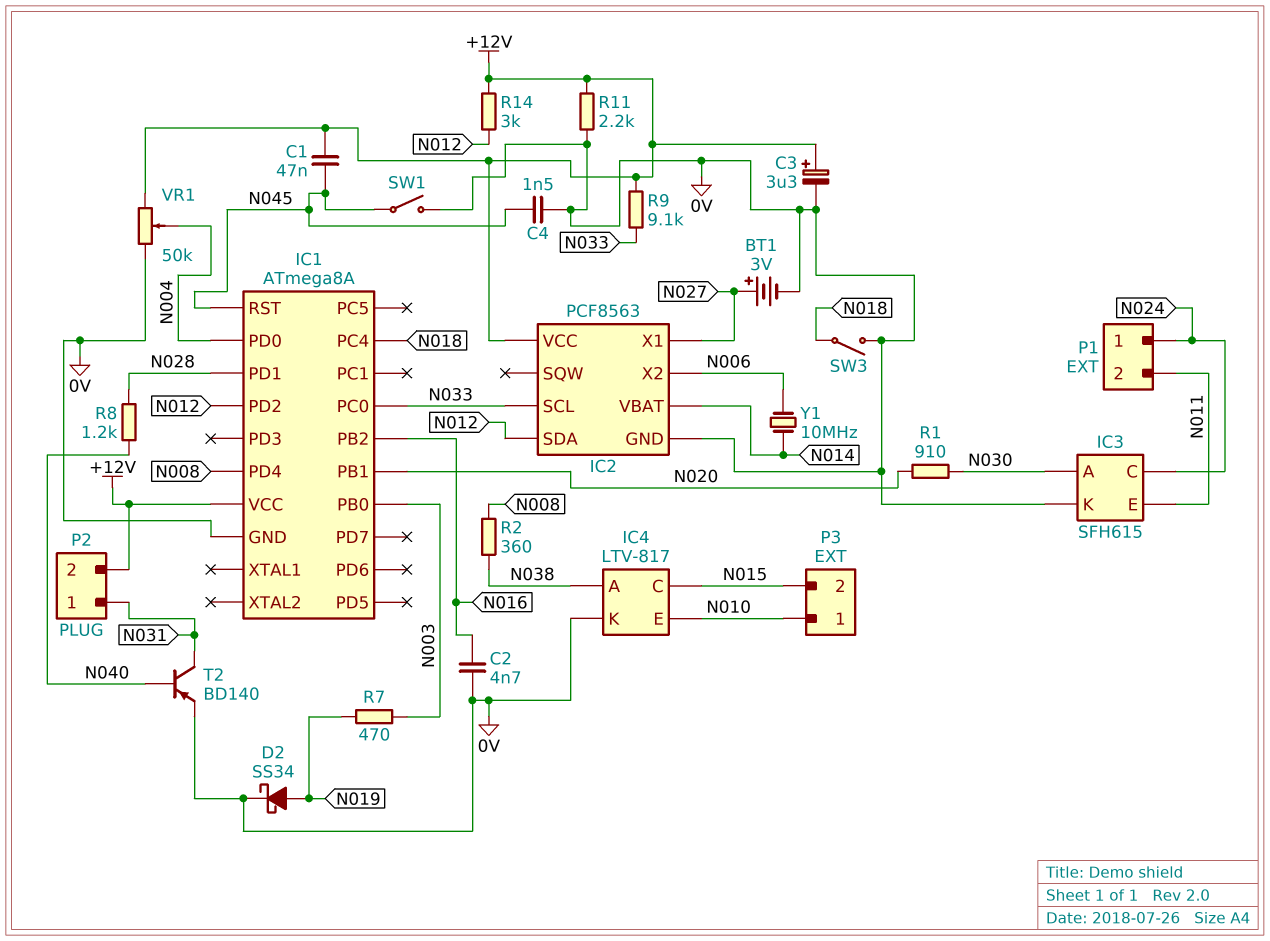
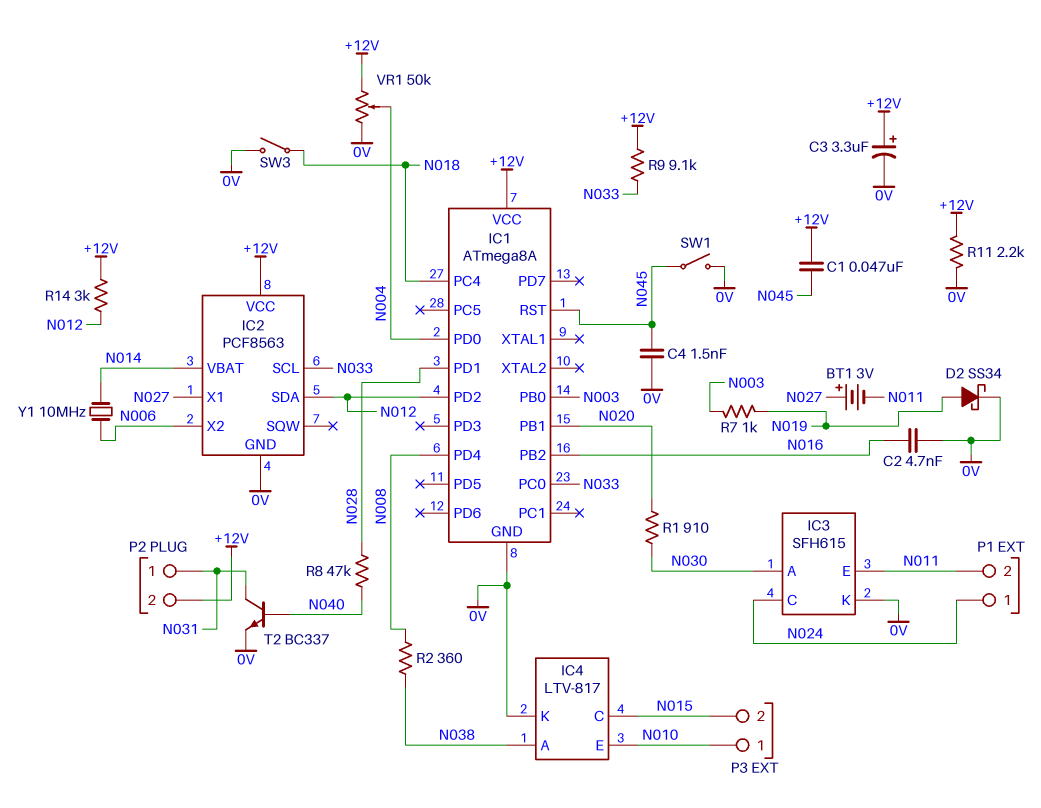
BT1: 3V (plus N027, minus 0V) -> 3V (plus N027, minus N011)
R7: 470 (N003, N019) -> 1k (N003, N019)
R8: 1.2k (N028, N040) -> 47k (N028, N040)
T2: PNP BD140 (B N040, C N031, E 0V) -> NPN BC337 (B N040, C N031, E 0V)

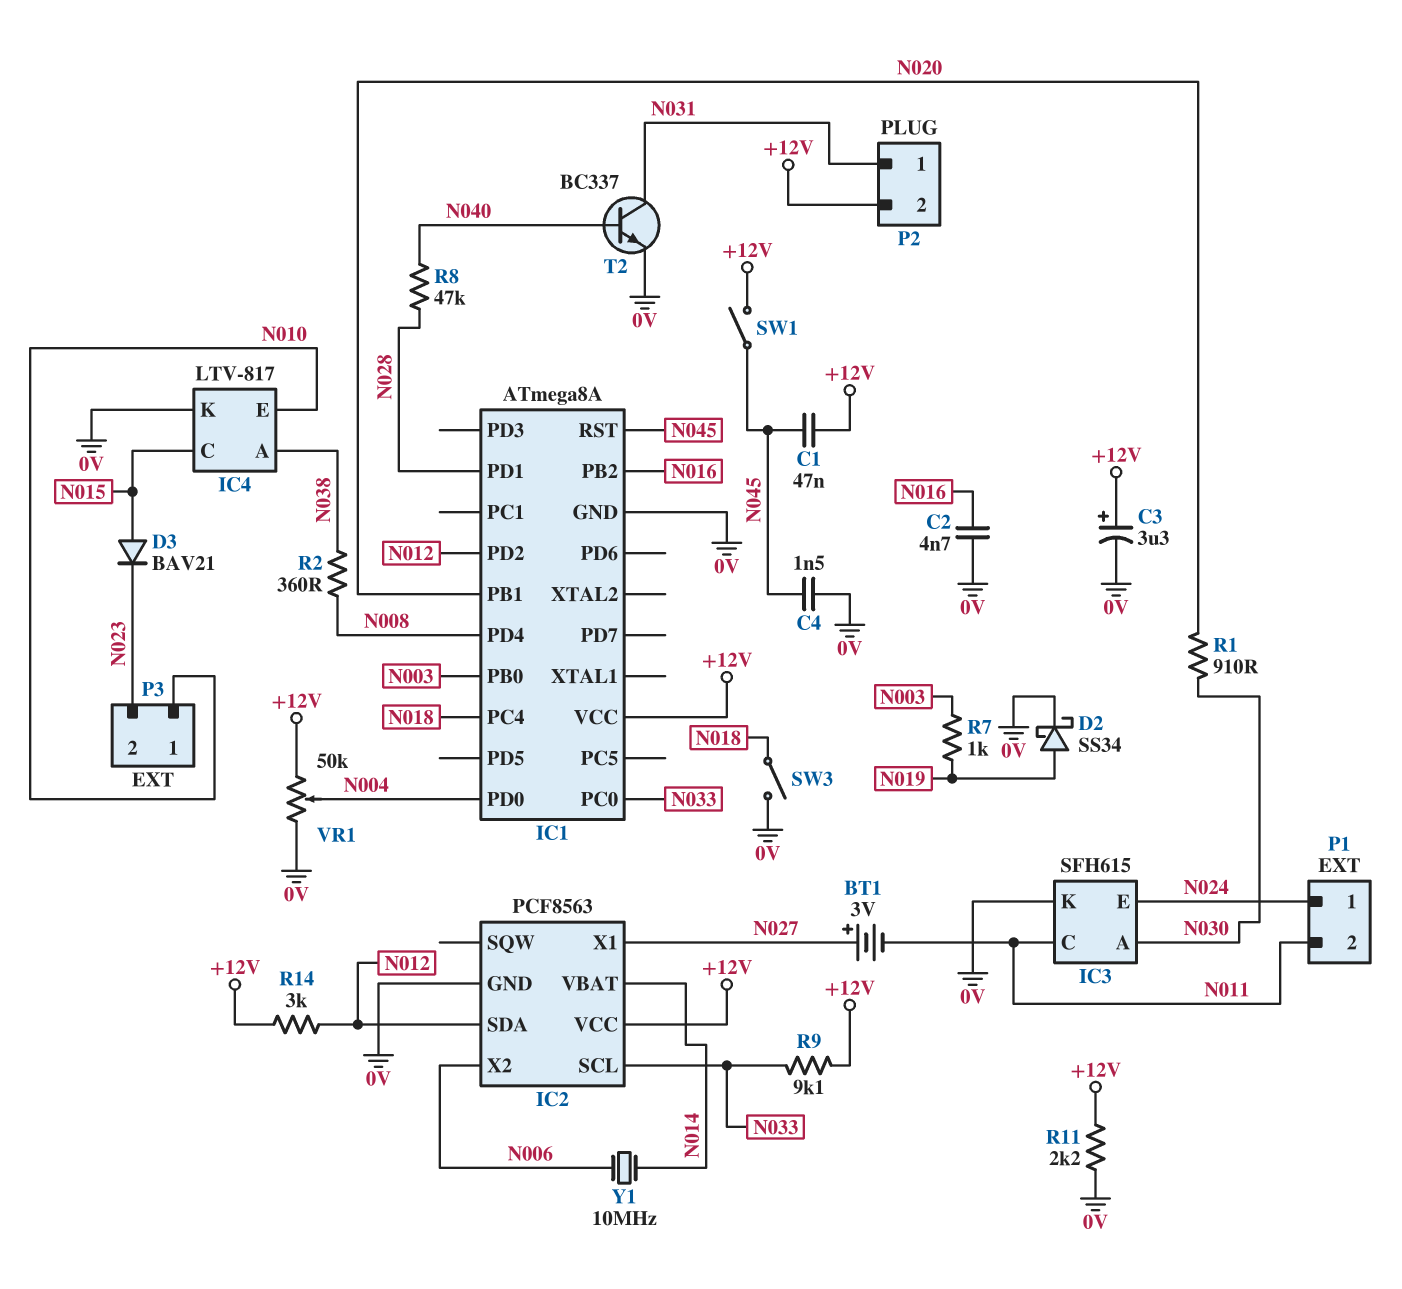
D3: none -> diode BAV21 (A N015, K N023)
IC3 pin C: N024 -> N011
IC3 pin E: N011 -> N024
P3 pin 2: N015 -> N023
SW1: switch (0V, N045) -> switch (+12V, N045)

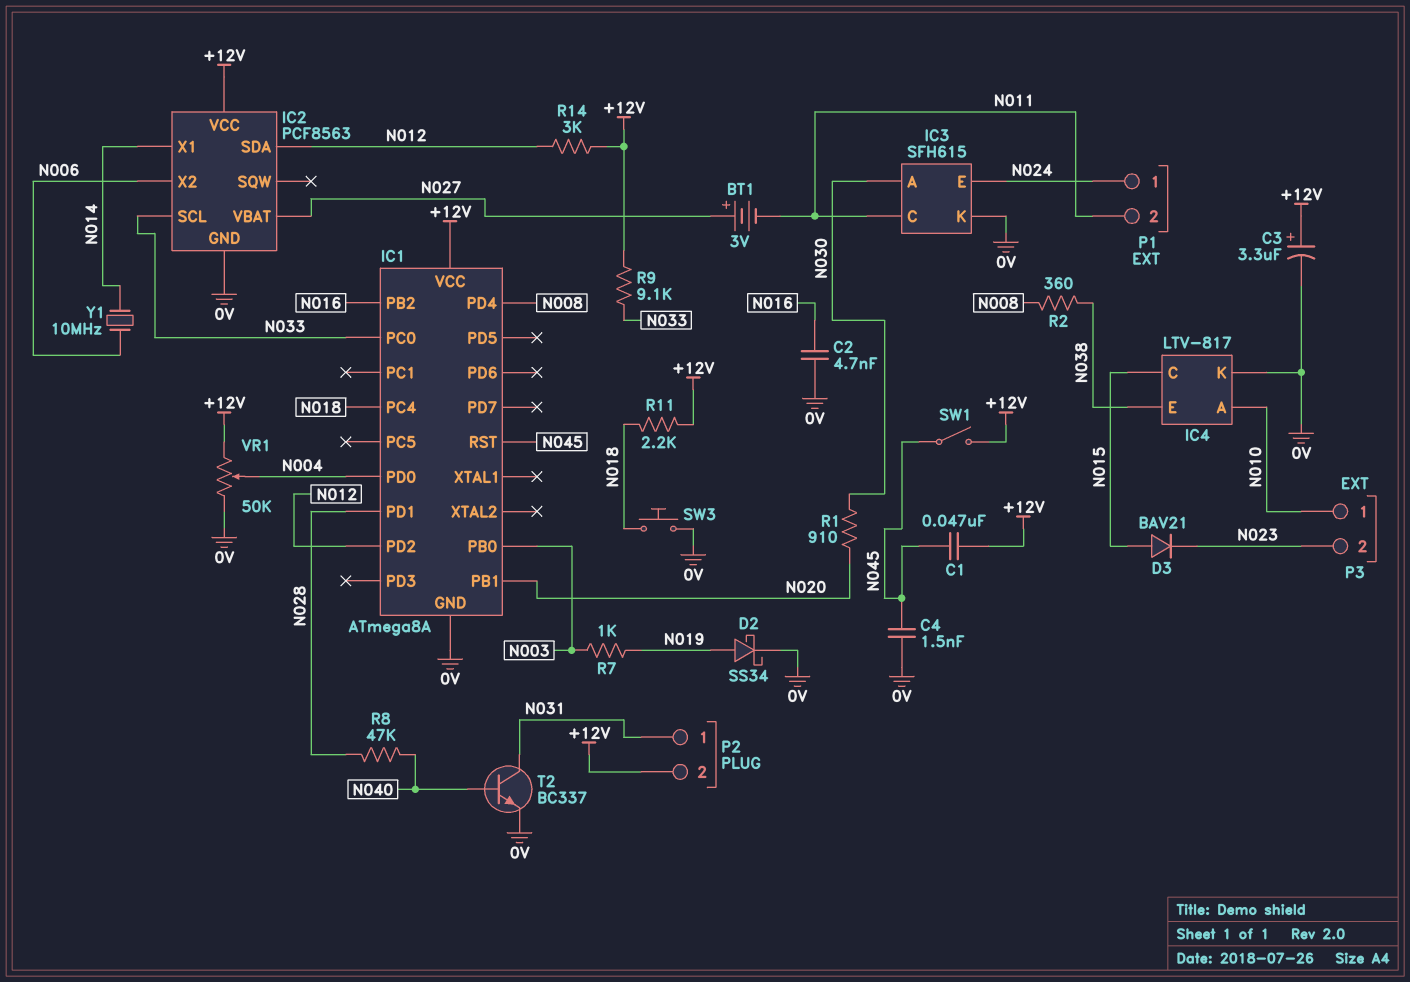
IC2 pin VBAT: N014 -> N027
IC2 pin X1: N027 -> N014
IC4 pin A: N038 -> N010
IC4 pin E: N010 -> N038
R11: 2.2k (+12V, 0V) -> 2.2k (+12V, N018)
SW3: switch (0V, N018) -> button (0V, N018)

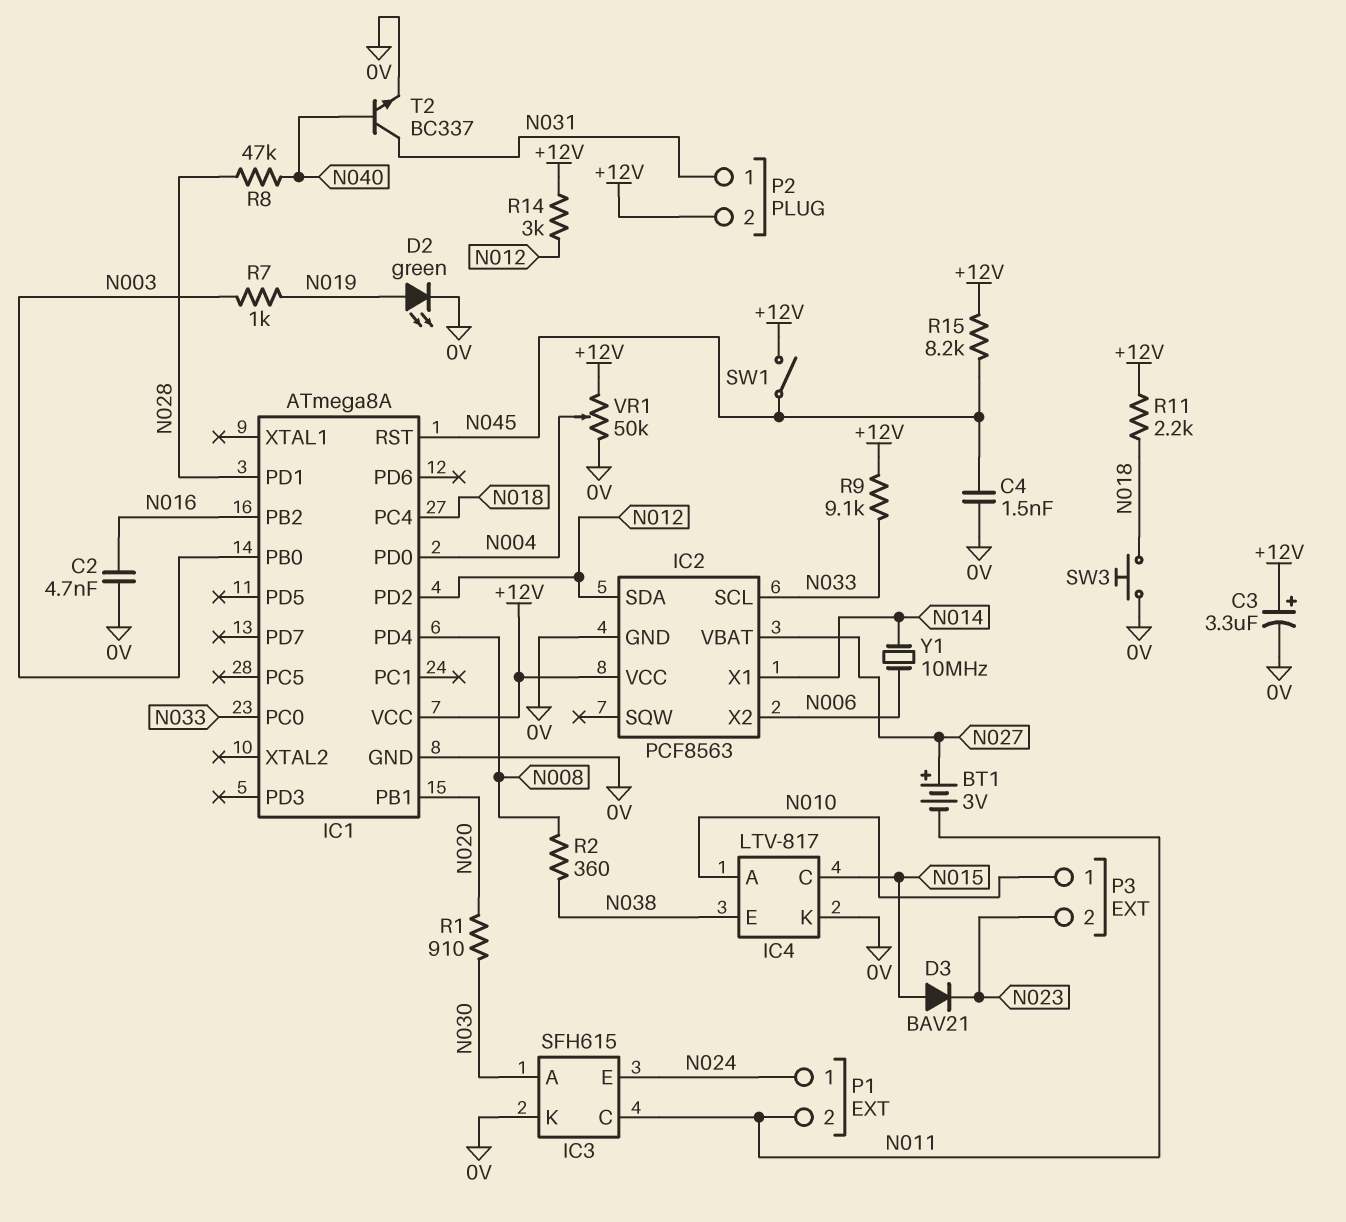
C1: 47nF (+12V, N045) -> none
D2: schottky SS34 (A N019, K 0V) -> LED green (A N019, K 0V)
R15: none -> 8.2k (+12V, N045)

